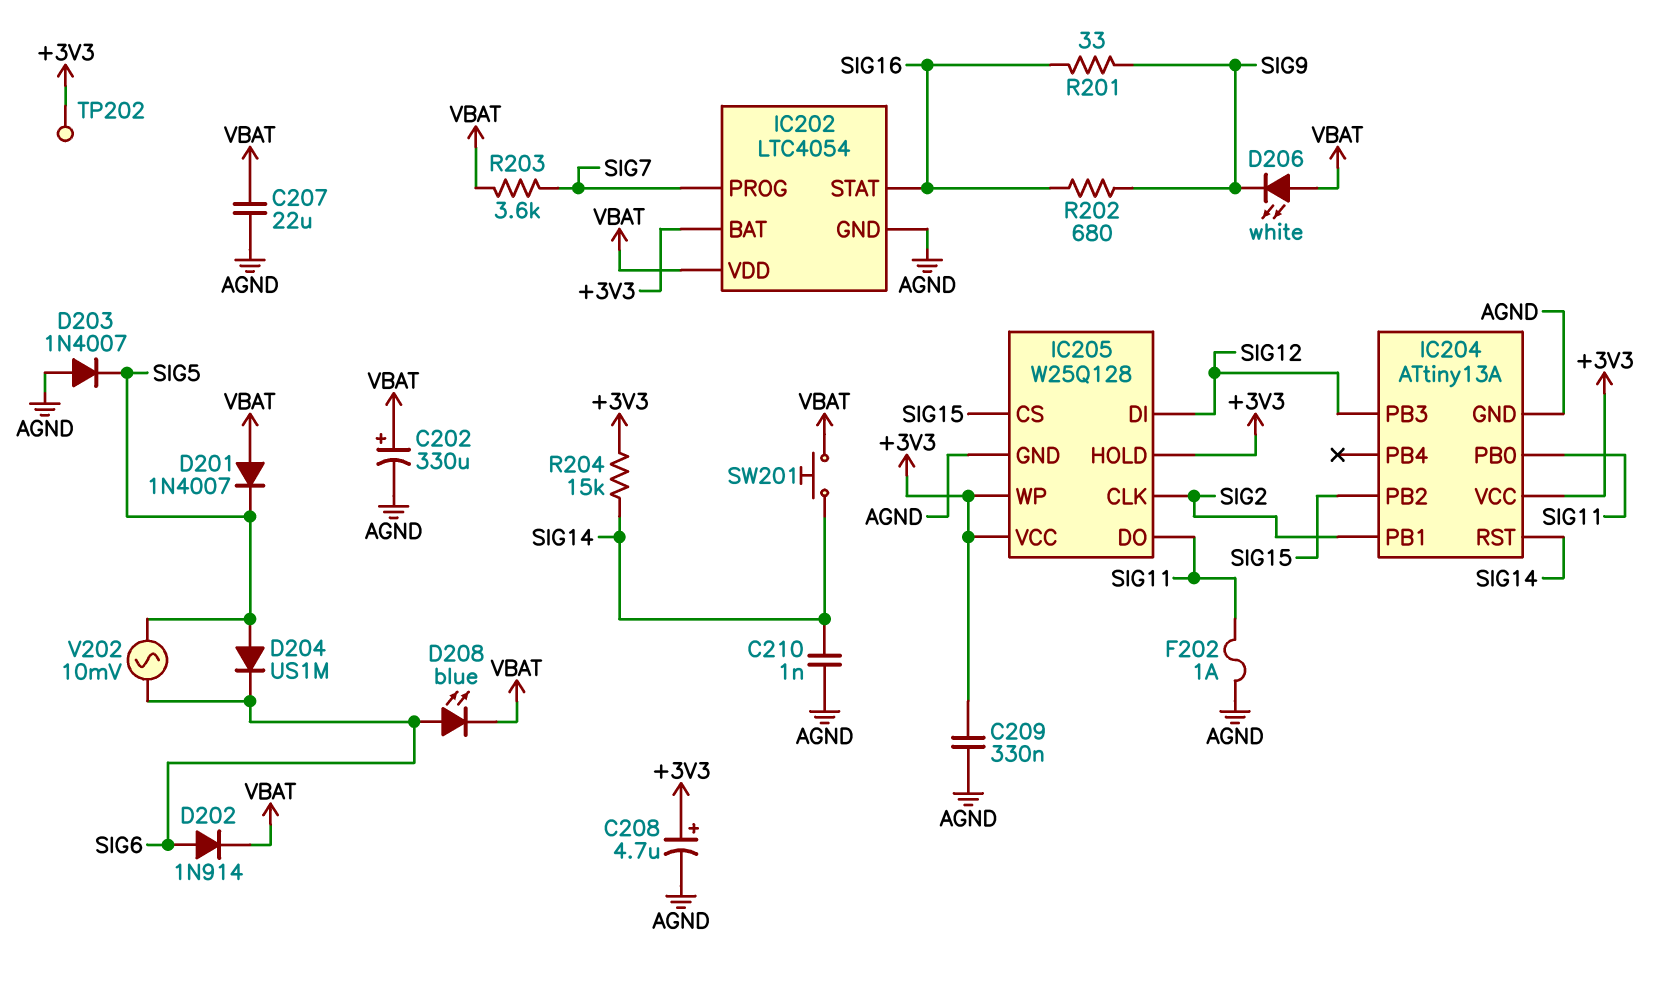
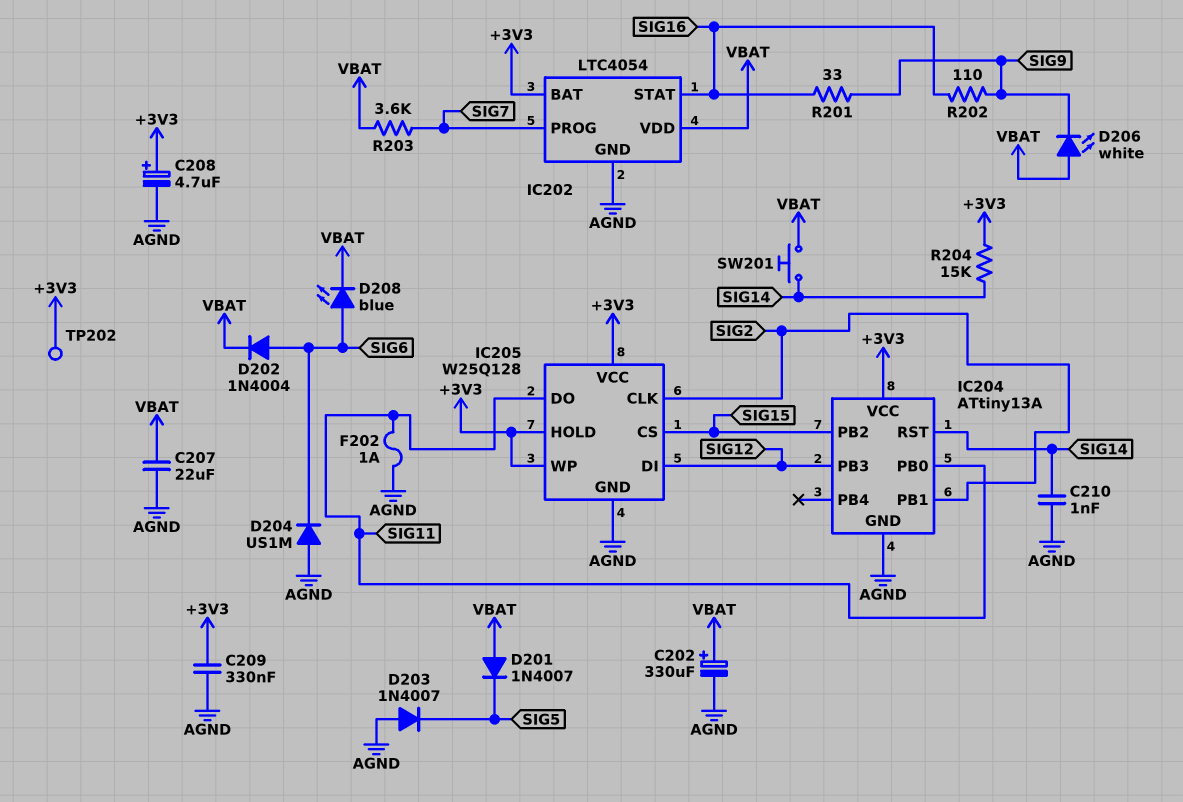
D202: diode 1N914 (A SIG6, K VBAT) -> diode 1N4004 (A SIG6, K VBAT)
D204: diode US1M (A SIG5, K SIG6) -> diode US1M (A AGND, K SIG6)
R202: 680 (SIG9, SIG16) -> 110 (SIG9, SIG16)
V202: AC 10mV (SIG5, SIG6) -> none

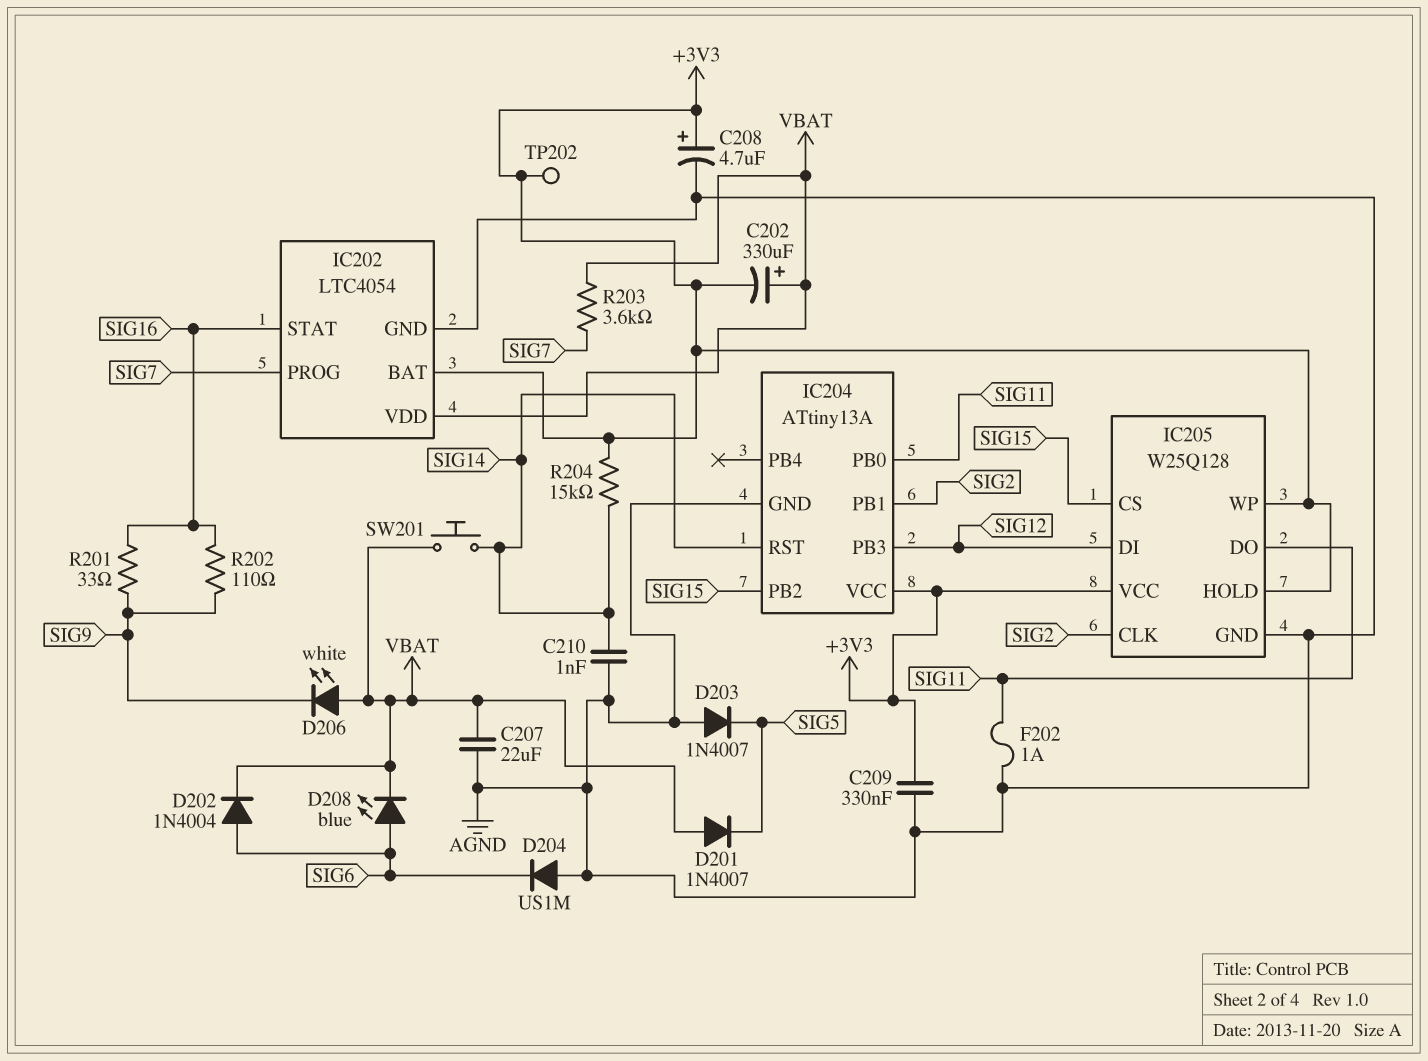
C202: 330uF (plus VBAT, minus AGND) -> 330uF (plus VBAT, minus +3V3)

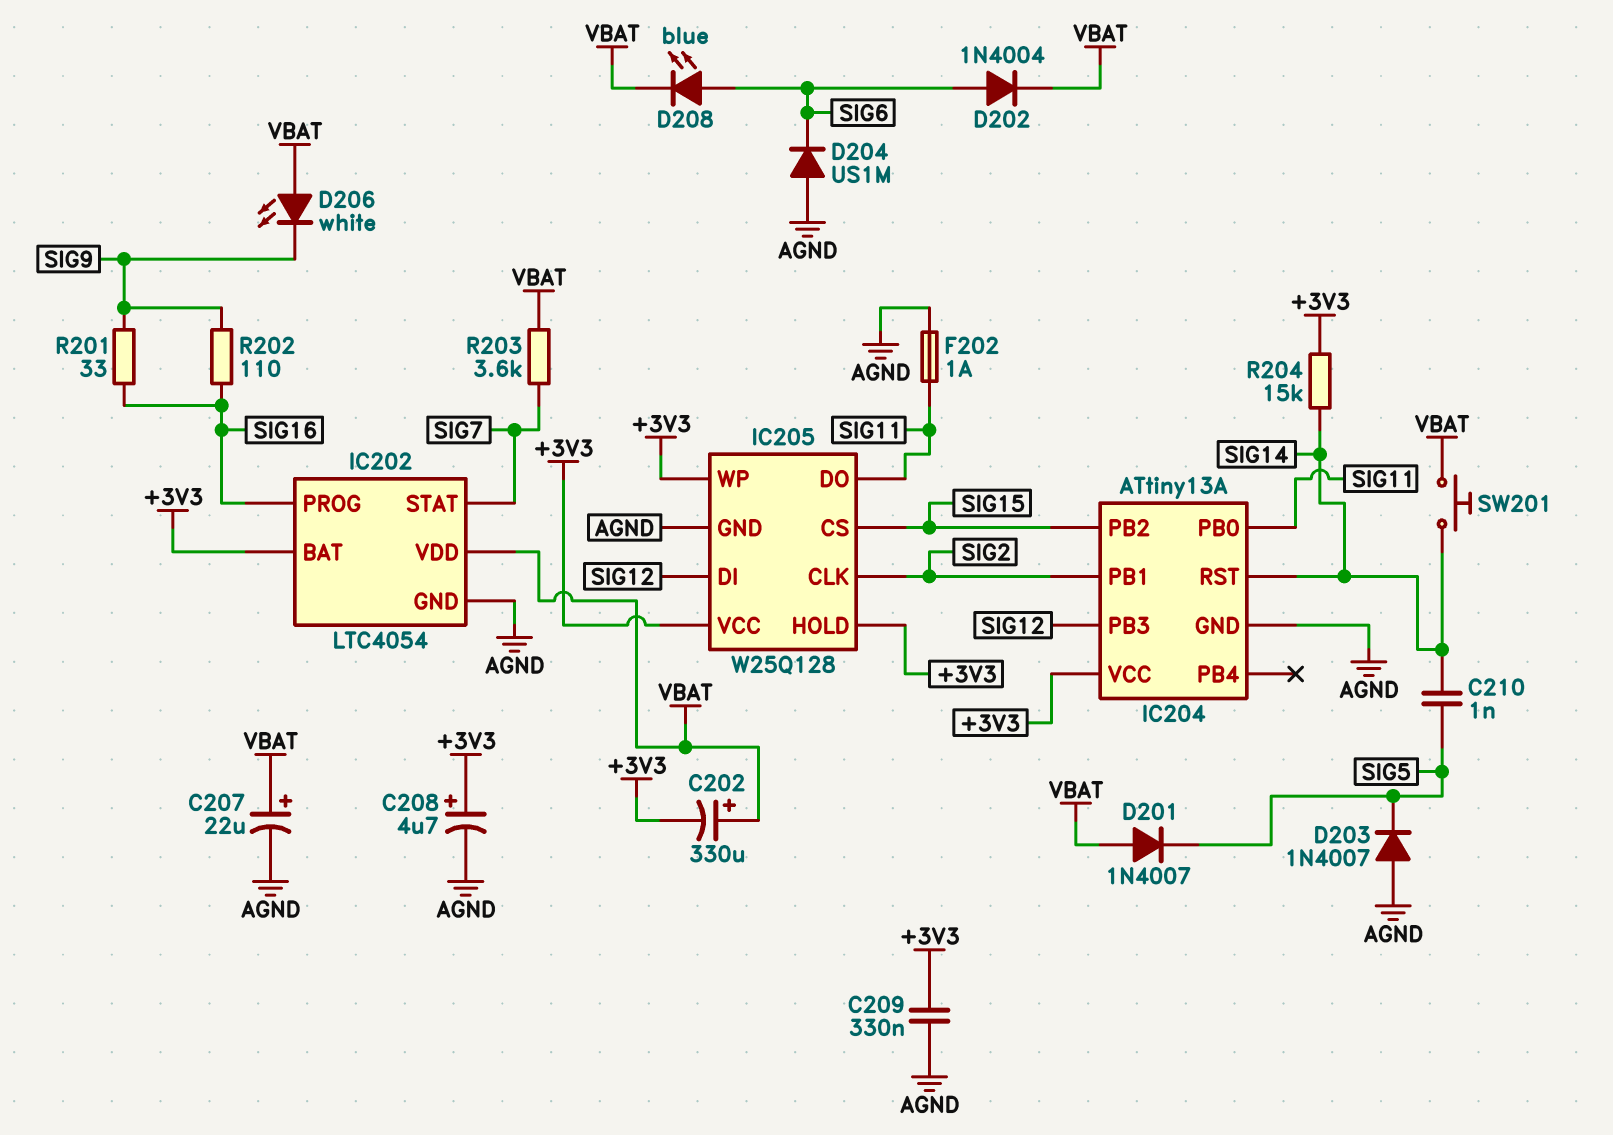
C207: 22uF (AGND, VBAT) -> 22uF (plus VBAT, minus AGND)
C210: 1nF (AGND, SIG14) -> 1nF (SIG5, SIG14)
IC202 pin PROG: SIG7 -> SIG16
IC202 pin STAT: SIG16 -> SIG7
TP202: test point (+3V3) -> none

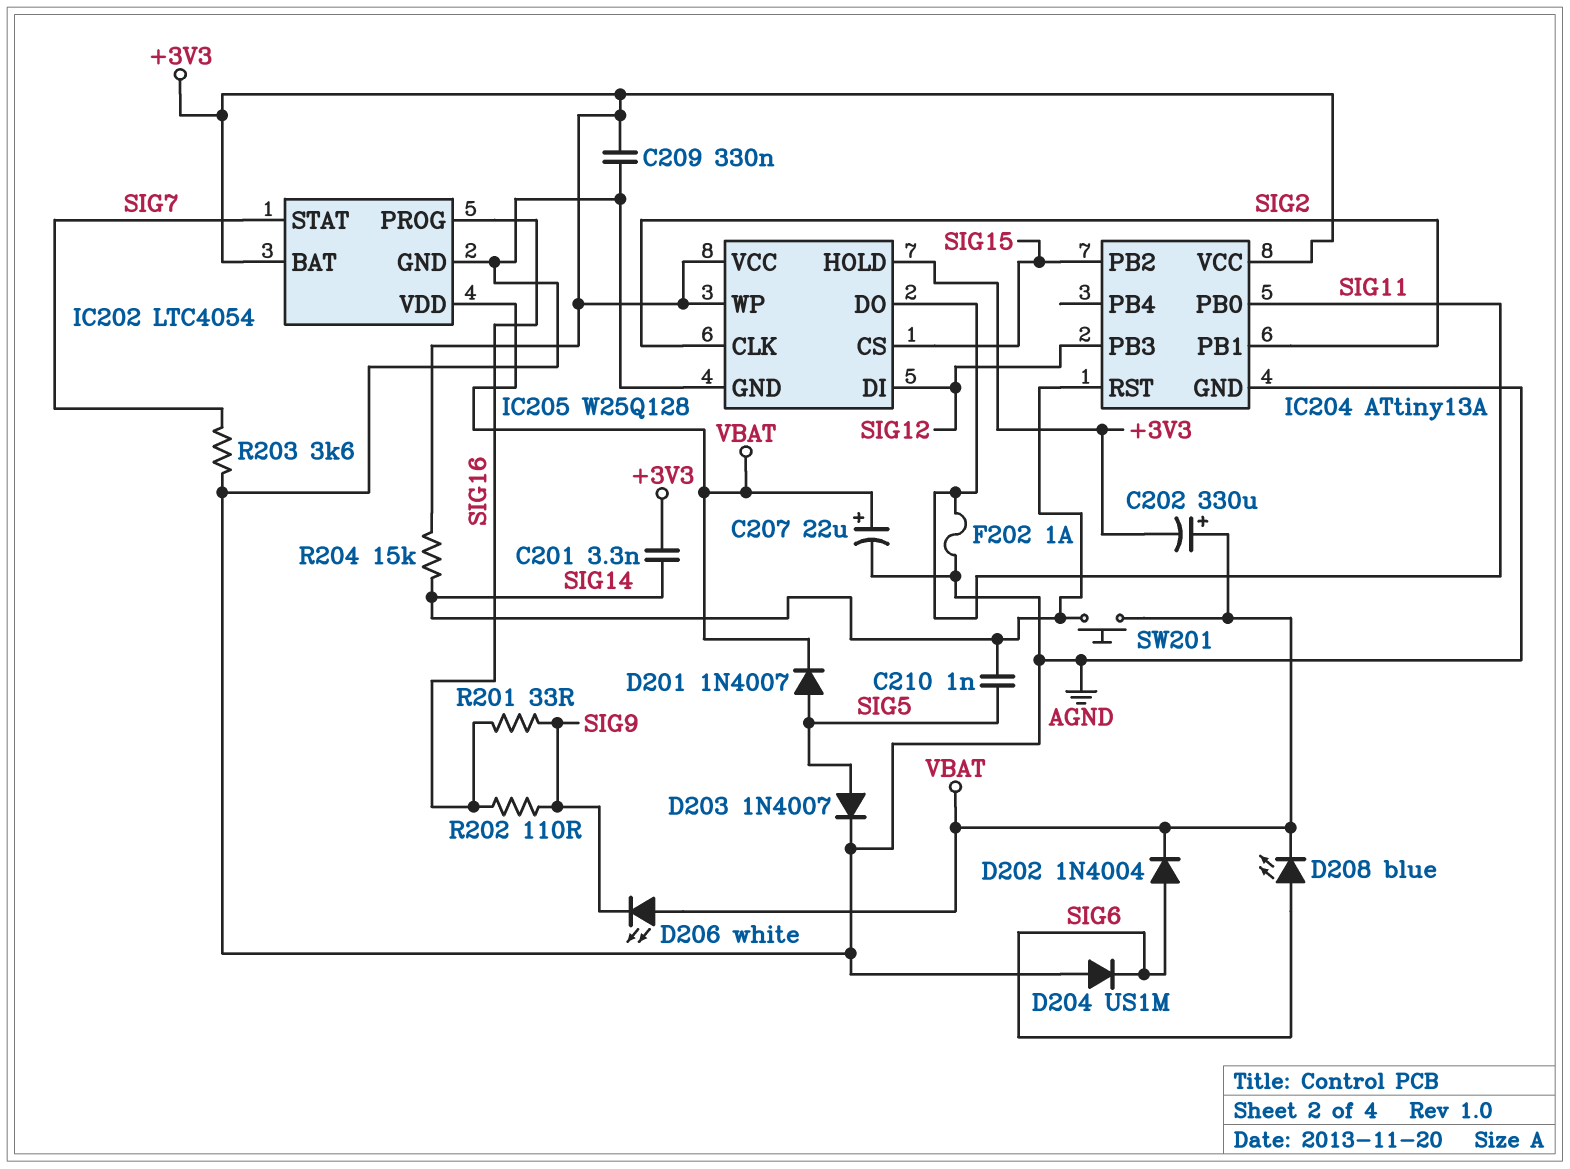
C201: none -> 3.3nF (+3V3, SIG14)
C208: 4.7uF (plus +3V3, minus AGND) -> none
D201: diode 1N4007 (A VBAT, K SIG5) -> diode 1N4007 (A SIG5, K VBAT)
D203: diode 1N4007 (A AGND, K SIG5) -> diode 1N4007 (A SIG5, K AGND)
R203: 3.6k (SIG7, VBAT) -> 3.6k (AGND, SIG7)

